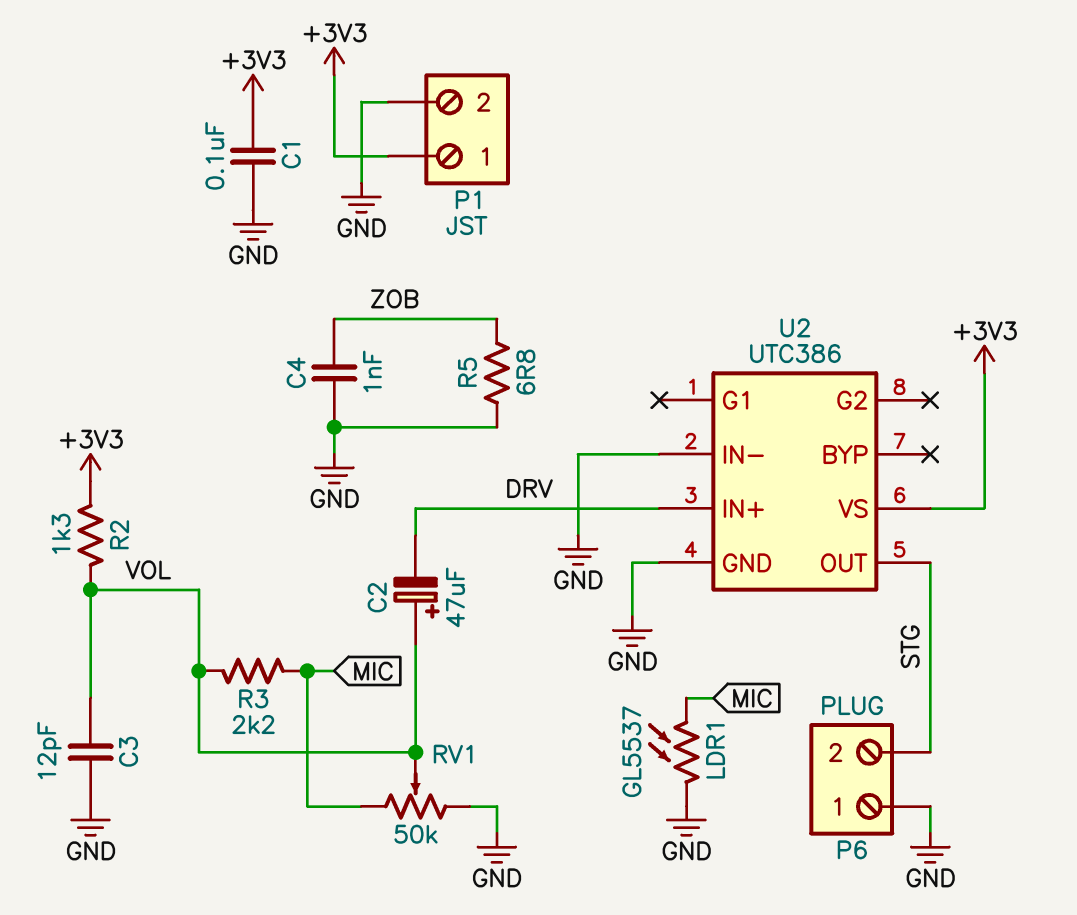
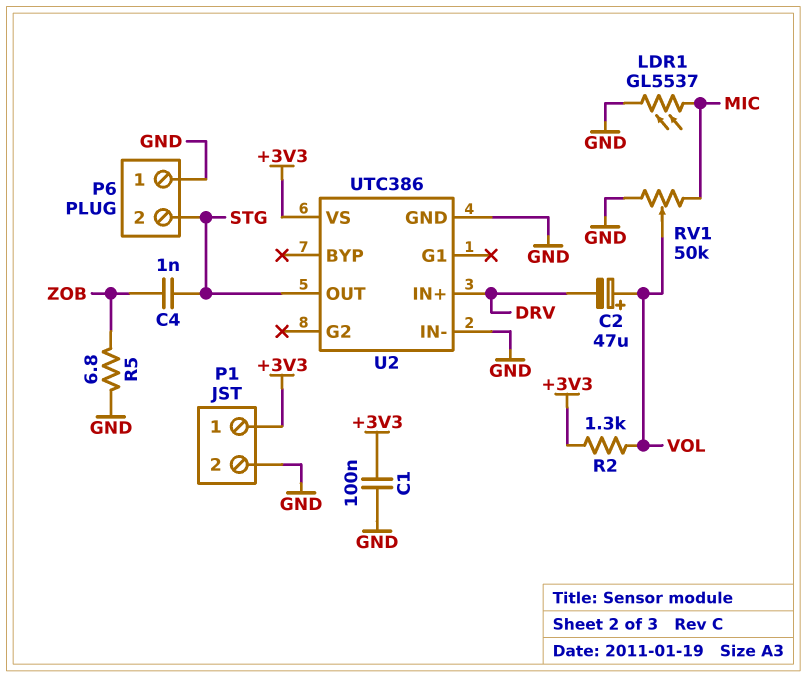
C3: 12pF (GND, VOL) -> none
C4: 1nF (GND, ZOB) -> 1nF (STG, ZOB)
R3: 2.2k (MIC, VOL) -> none

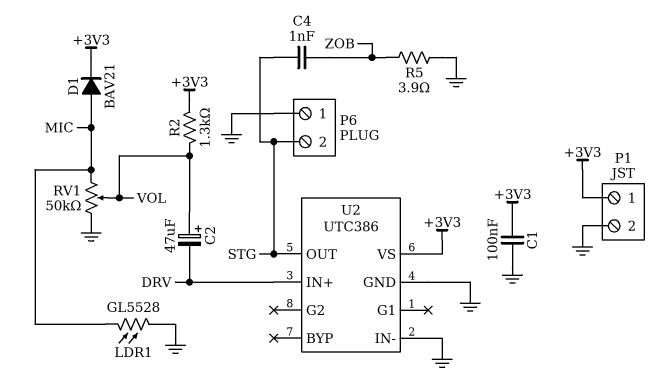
D1: none -> diode BAV21 (A MIC, K +3V3)
LDR1: GL5537 (GND, MIC) -> GL5528 (GND, MIC)
R5: 6.8 (GND, ZOB) -> 3.9 (GND, ZOB)

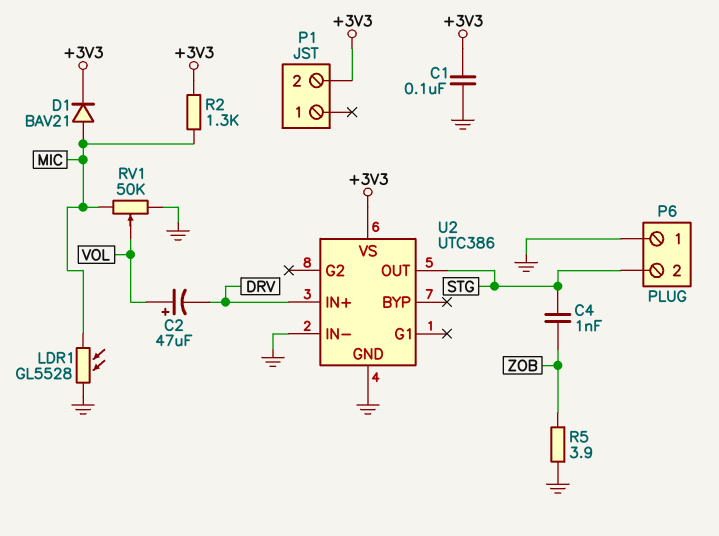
P1 pin 1: +3V3 -> none
P1 pin 2: GND -> +3V3
R2: 1.3k (+3V3, VOL) -> 1.3k (+3V3, MIC)

